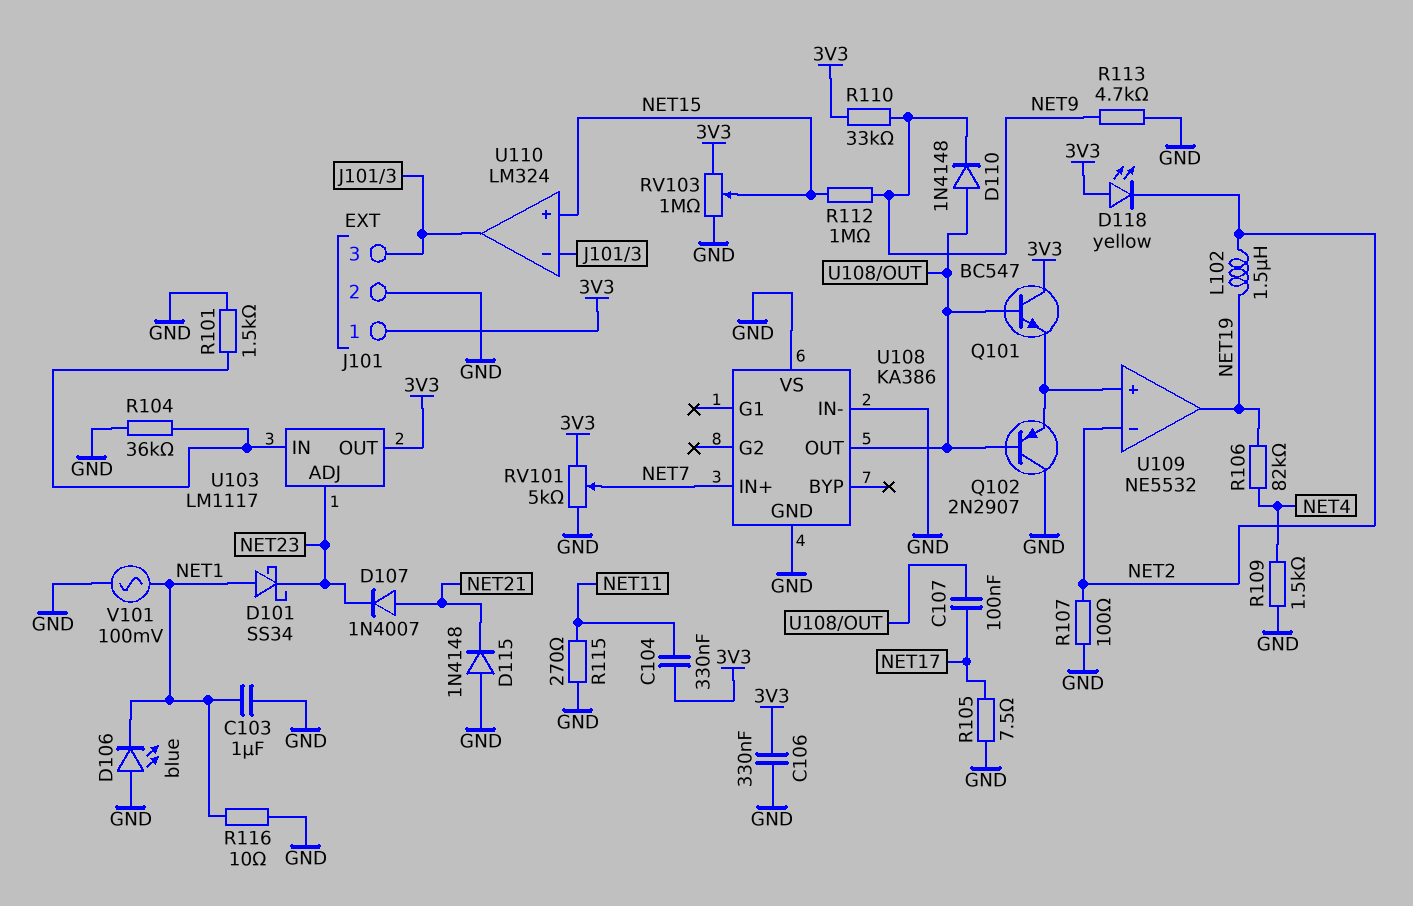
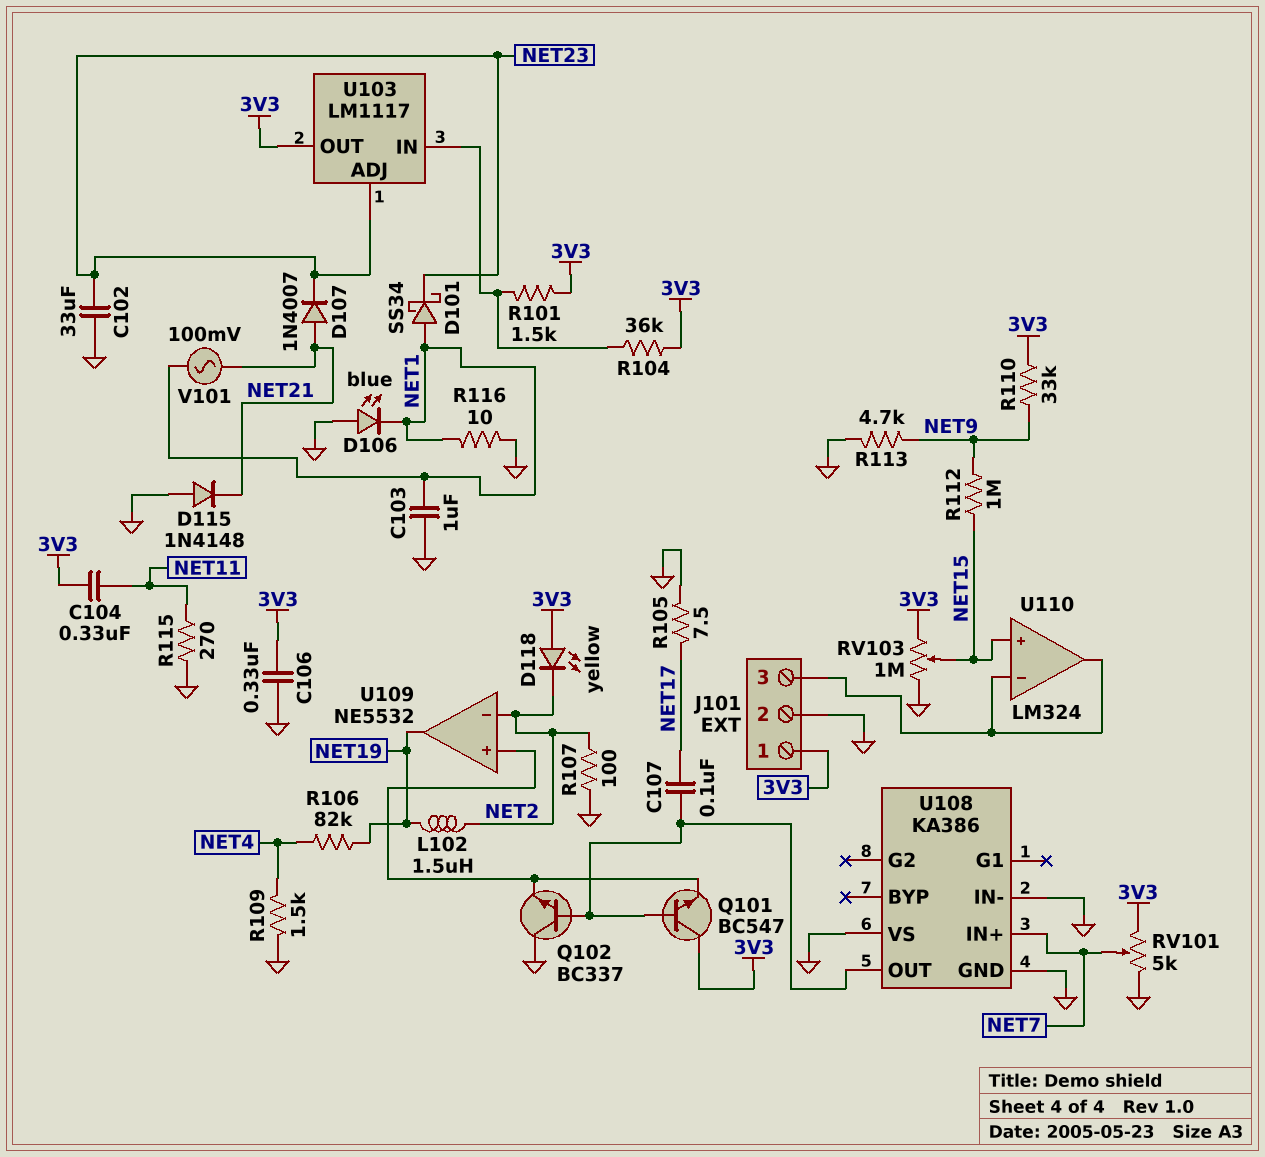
C102: none -> 33uF (GND, NET23)
D110: diode 1N4148 (A U108/OUT, K NET9) -> none
Q102: PNP 2N2907 (B U108/OUT, C GND, E U109/in+) -> NPN BC337 (B U108/OUT, C GND, E U109/in+)
R101: 1.5k (GND, U103/IN) -> 1.5k (3V3, U103/IN)
R104: 36k (GND, U103/IN) -> 36k (3V3, U103/IN)
V101: AC 100mV (GND, NET1) -> AC 100mV (NET1, NET21)

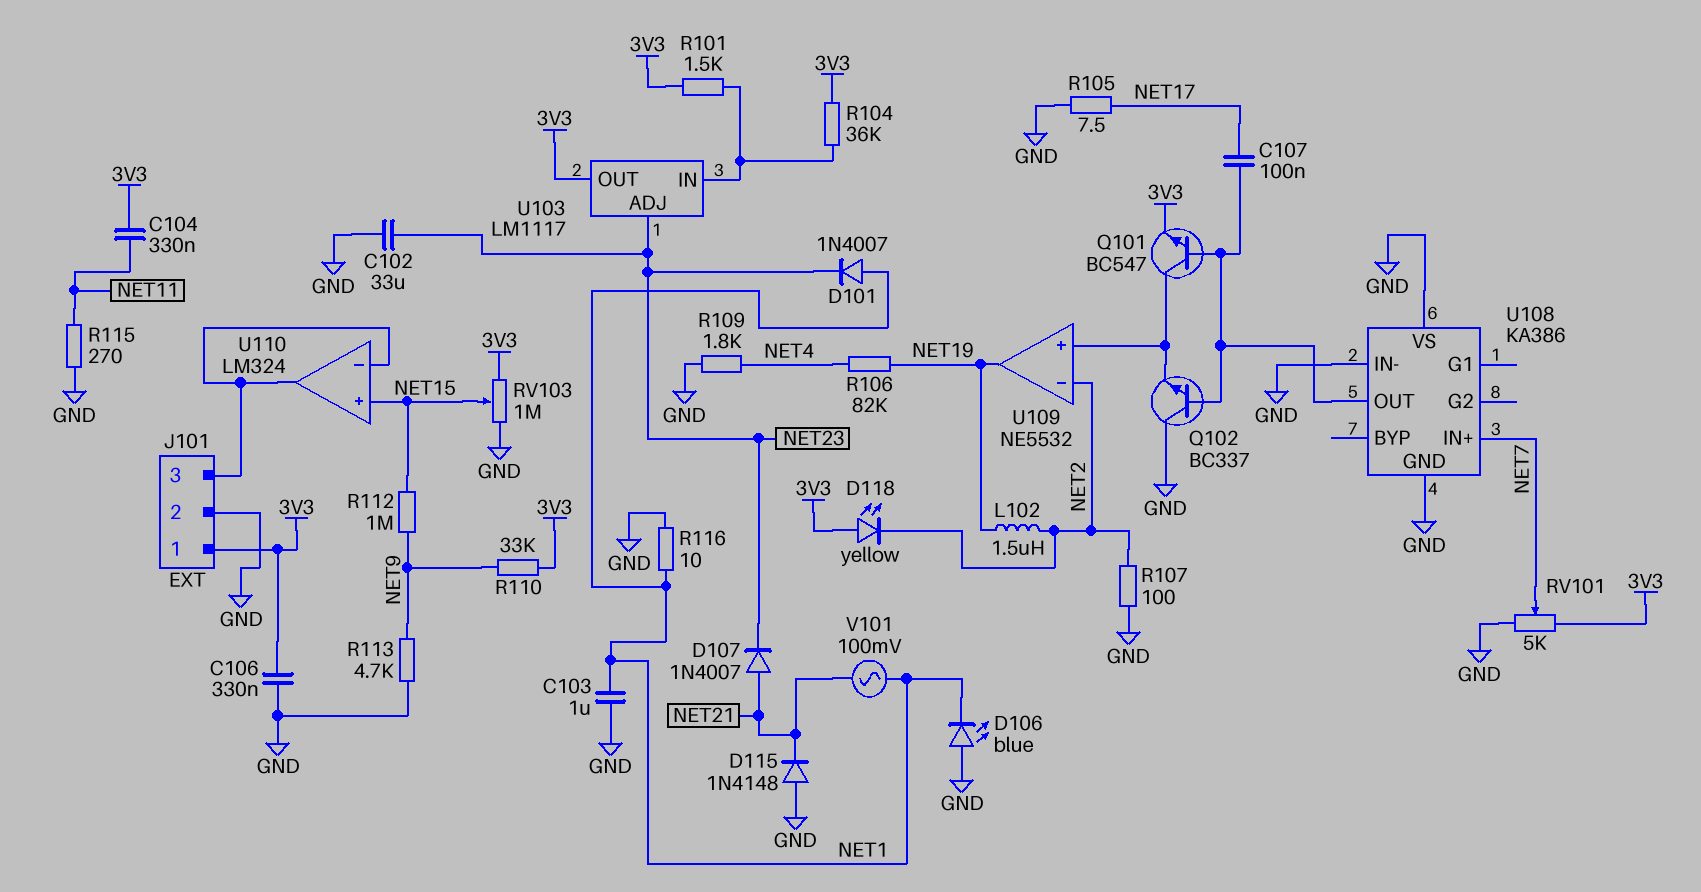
D101: schottky SS34 (A NET1, K NET23) -> diode 1N4007 (A NET1, K NET23)
Q101: NPN BC547 (B U108/OUT, C 3V3, E U109/in+) -> NPN BC547 (B U108/OUT, C U109/in+, E 3V3)
R109: 1.5k (GND, NET4) -> 1.8k (GND, NET4)

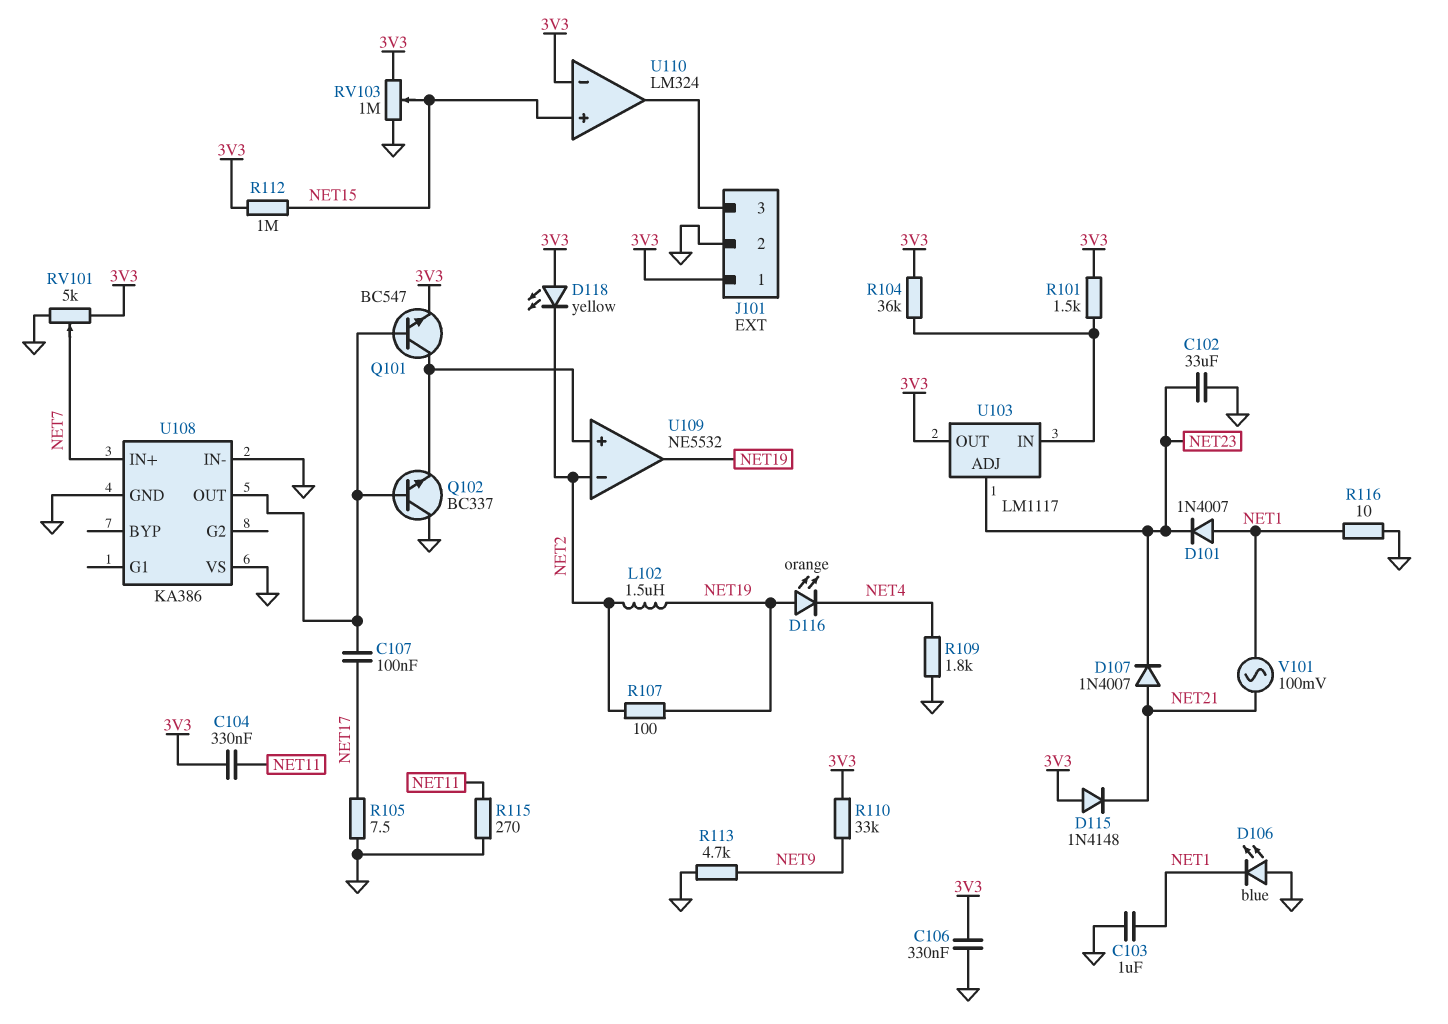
D115: diode 1N4148 (A GND, K NET21) -> diode 1N4148 (A 3V3, K NET21)
D116: none -> LED orange (A NET19, K NET4)
R106: 82k (NET4, NET19) -> none
R107: 100 (GND, NET2) -> 100 (NET2, NET19)
R112: 1M (NET9, NET15) -> 1M (3V3, NET15)
U110 pin in-: J101/3 -> 3V3

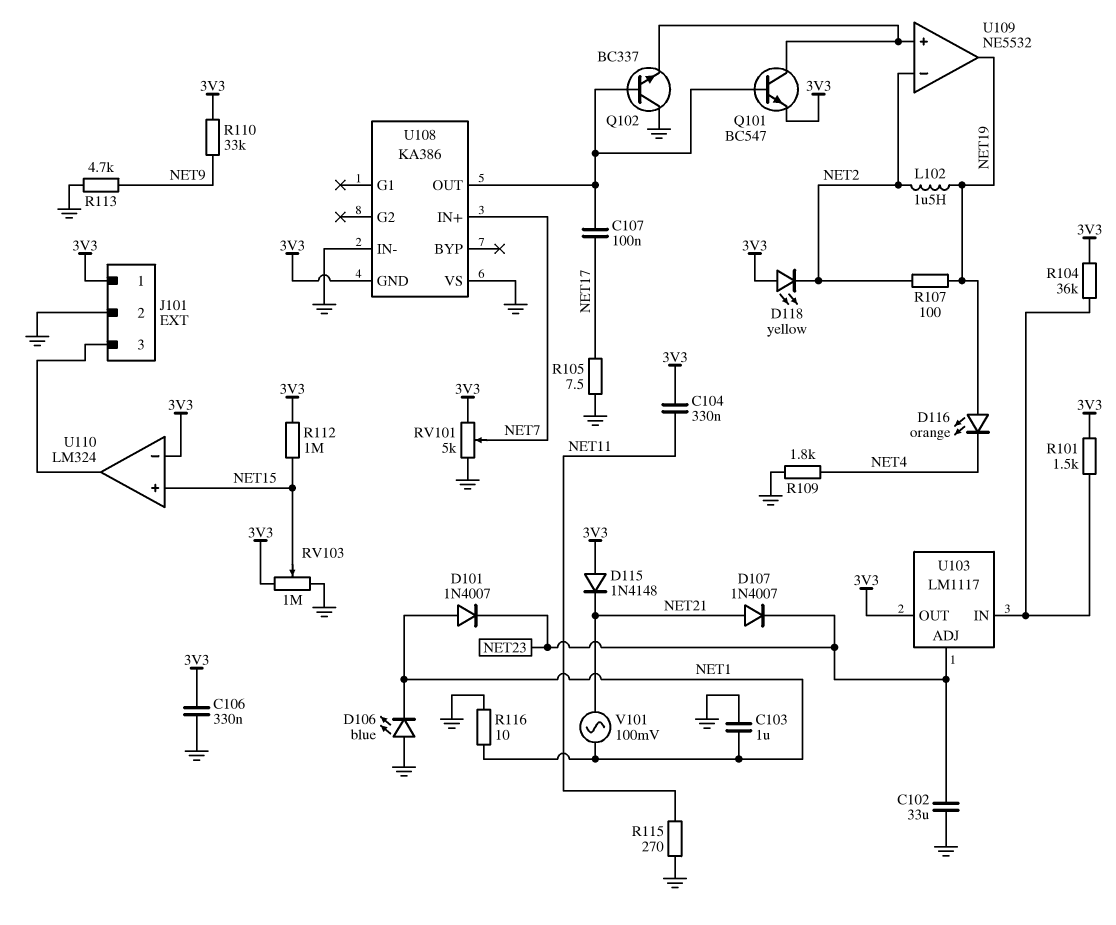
U108 pin GND: GND -> 3V3

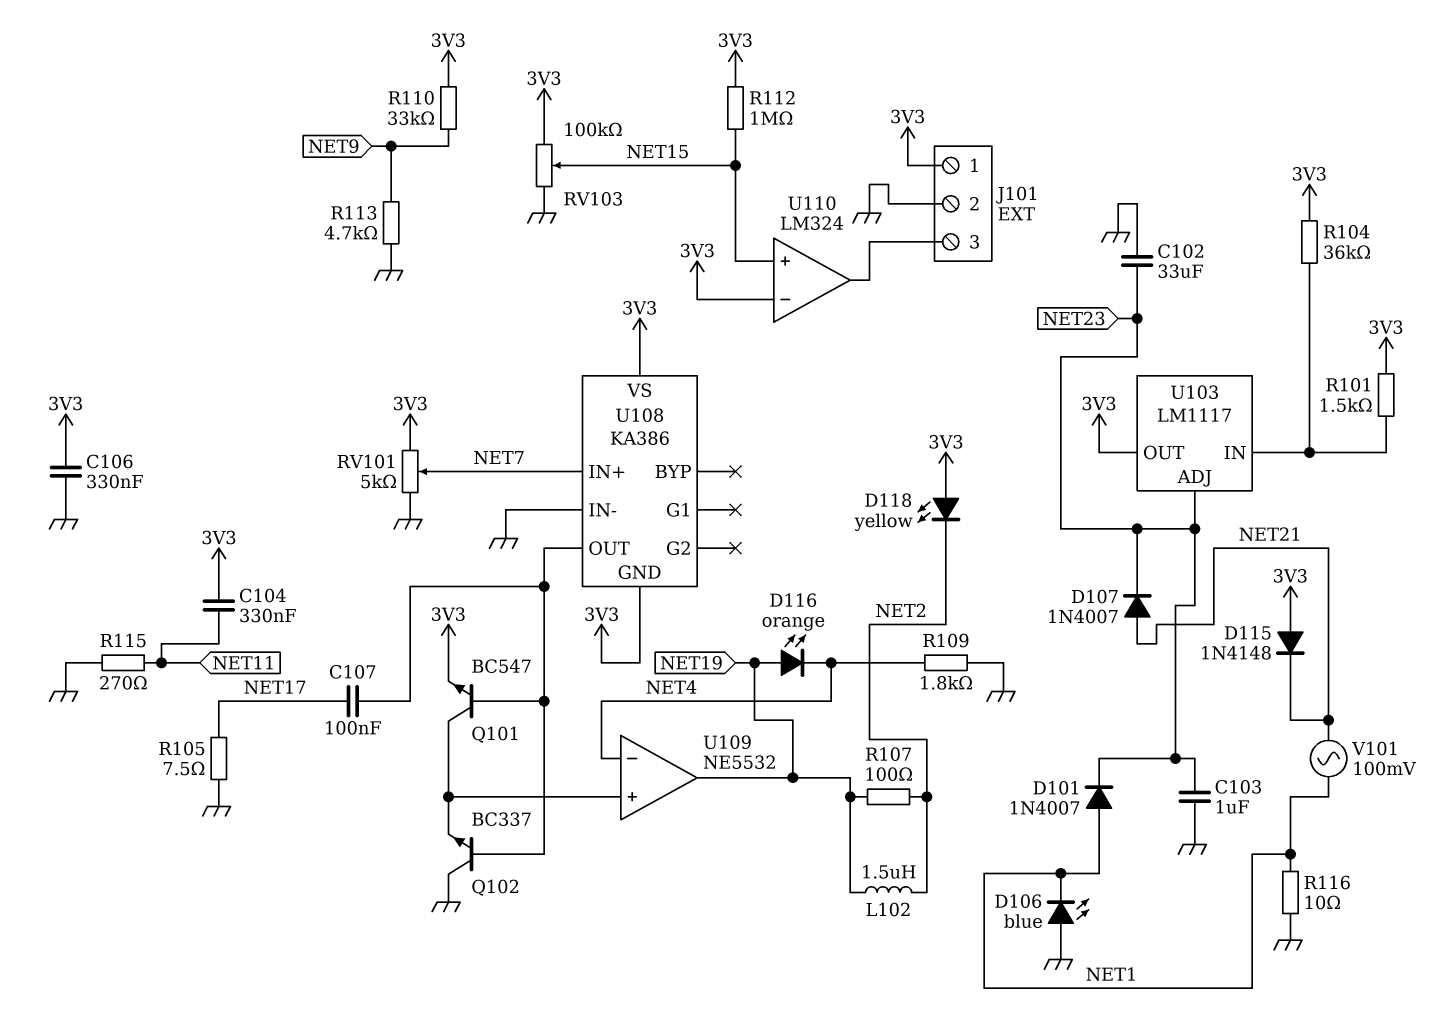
C103: 1uF (GND, NET1) -> 1uF (GND, NET23)
RV103: 1M (3V3, GND, wiper NET15) -> 100k (3V3, GND, wiper NET15)
U108 pin VS: GND -> 3V3
U109 pin in-: NET2 -> NET4

